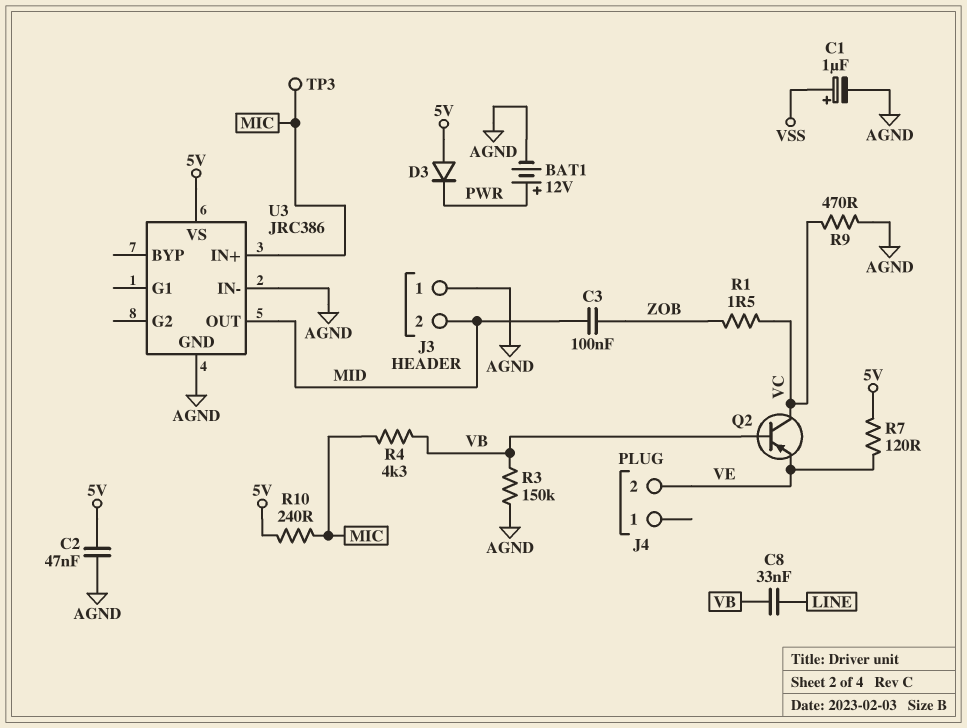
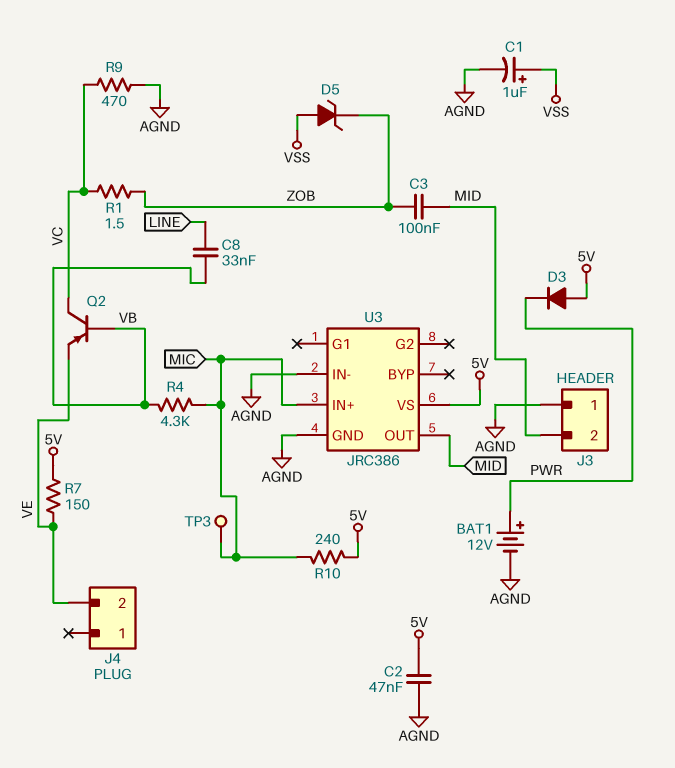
D5: none -> zener (A VSS, K ZOB)
R3: 150k (AGND, VB) -> none
R7: 120 (5V, VE) -> 150 (5V, VE)

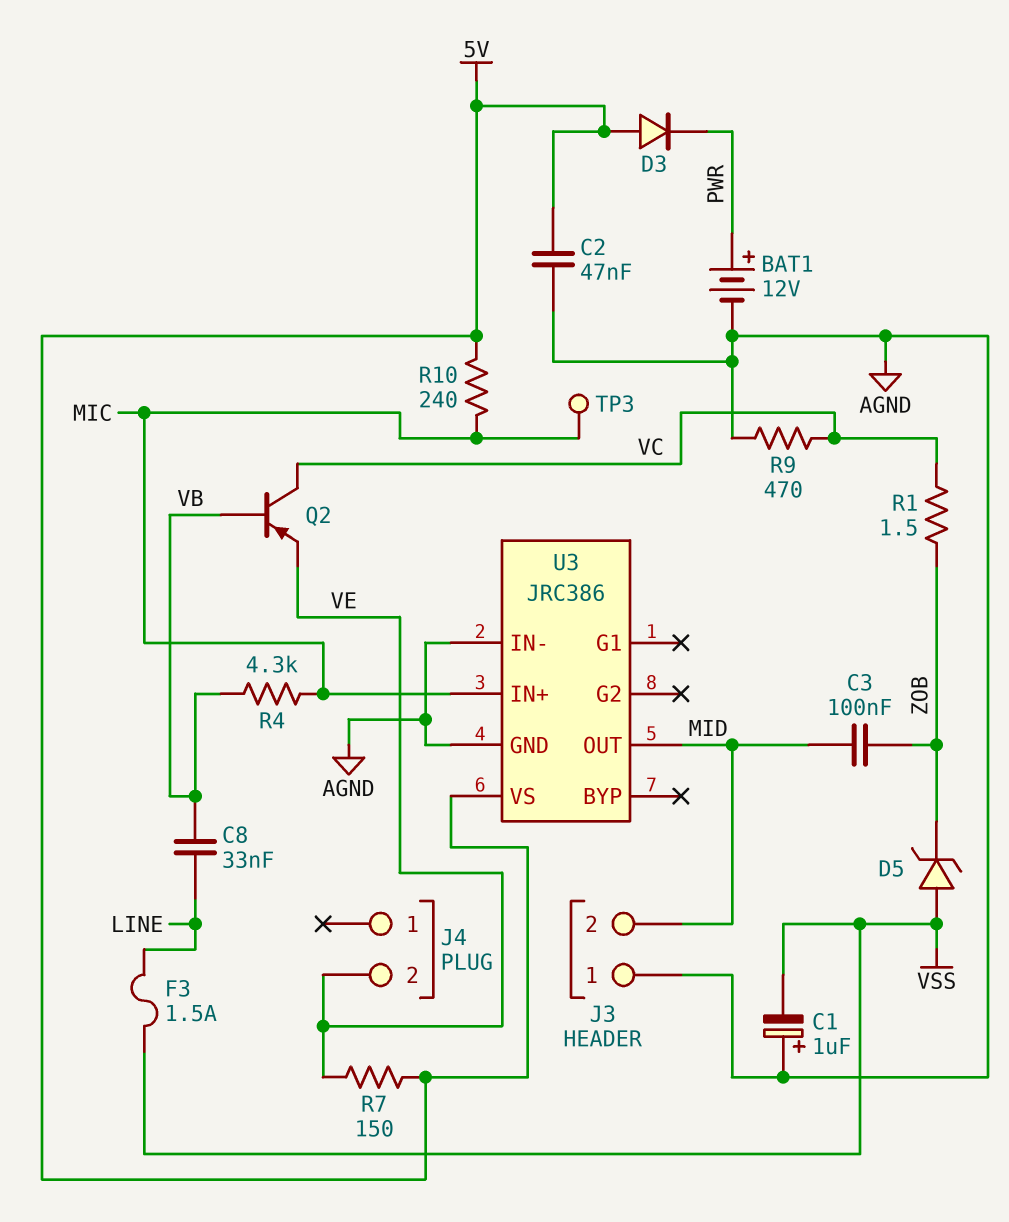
C1: 1uF (plus VSS, minus AGND) -> 1uF (plus AGND, minus VSS)
F3: none -> 1.5A (LINE, VSS)

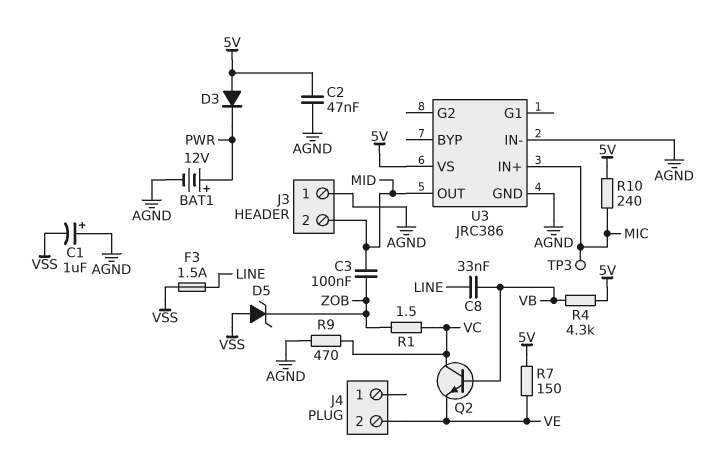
Q2: PNP (B VB, C VC, E VE) -> NPN (B VB, C VC, E VE)
R4: 4.3k (MIC, VB) -> 4.3k (5V, VB)

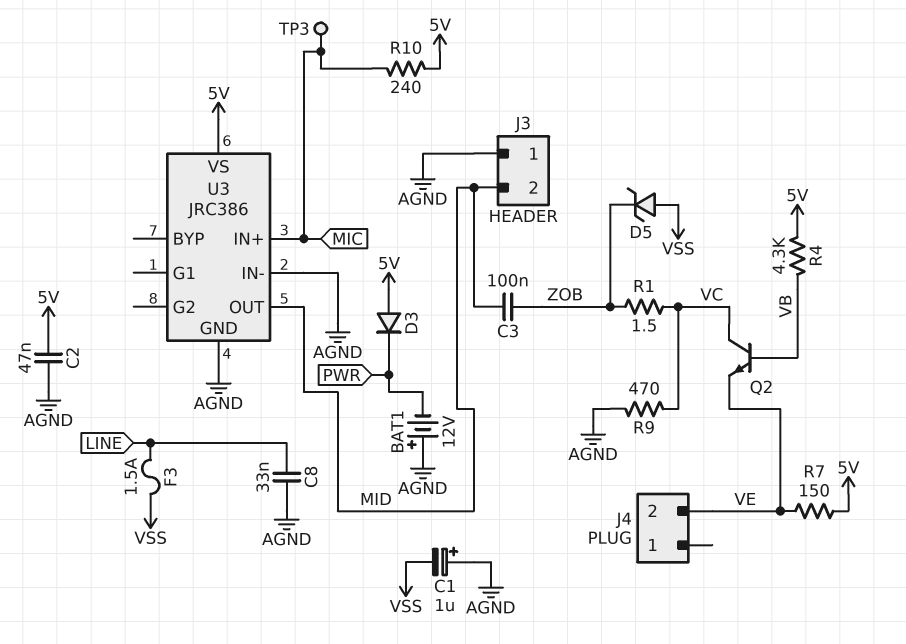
BAT1: 12V (plus PWR, minus AGND) -> 12V (plus AGND, minus PWR)
C8: 33nF (LINE, VB) -> 33nF (AGND, LINE)

